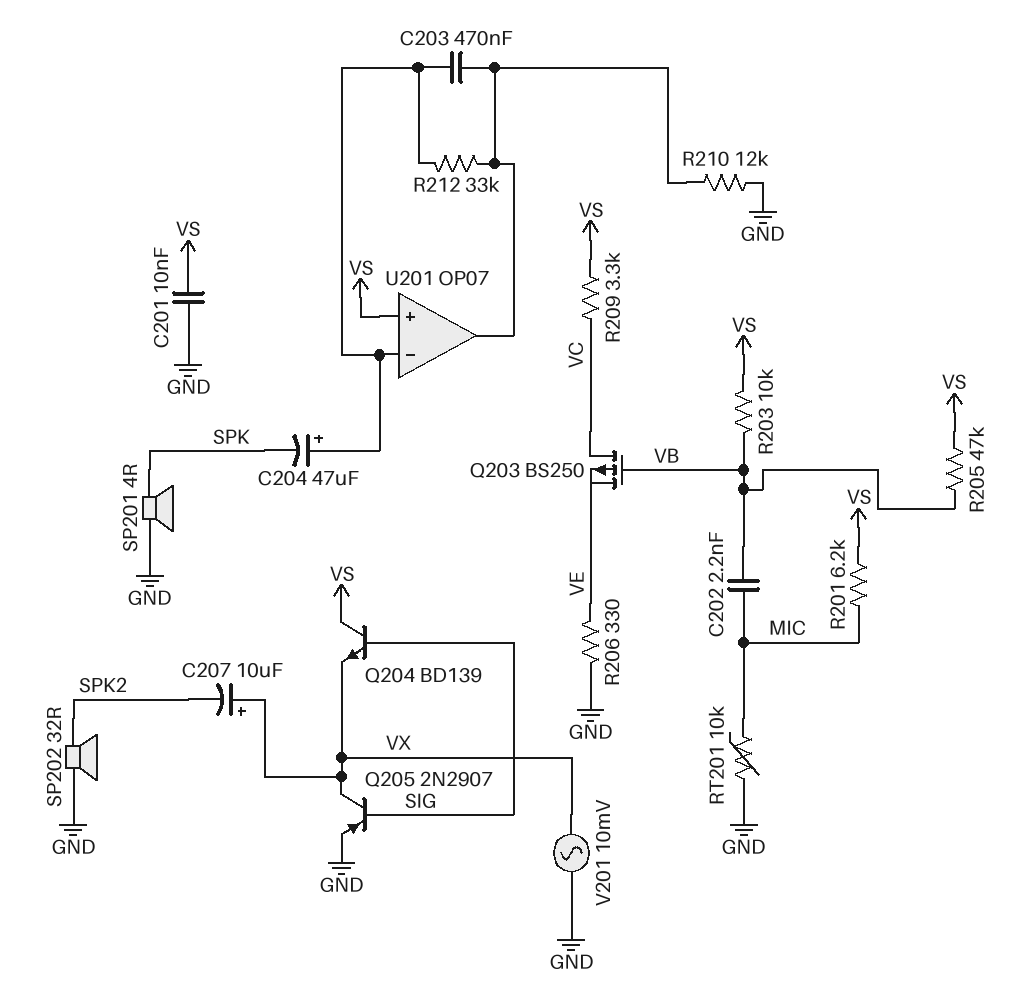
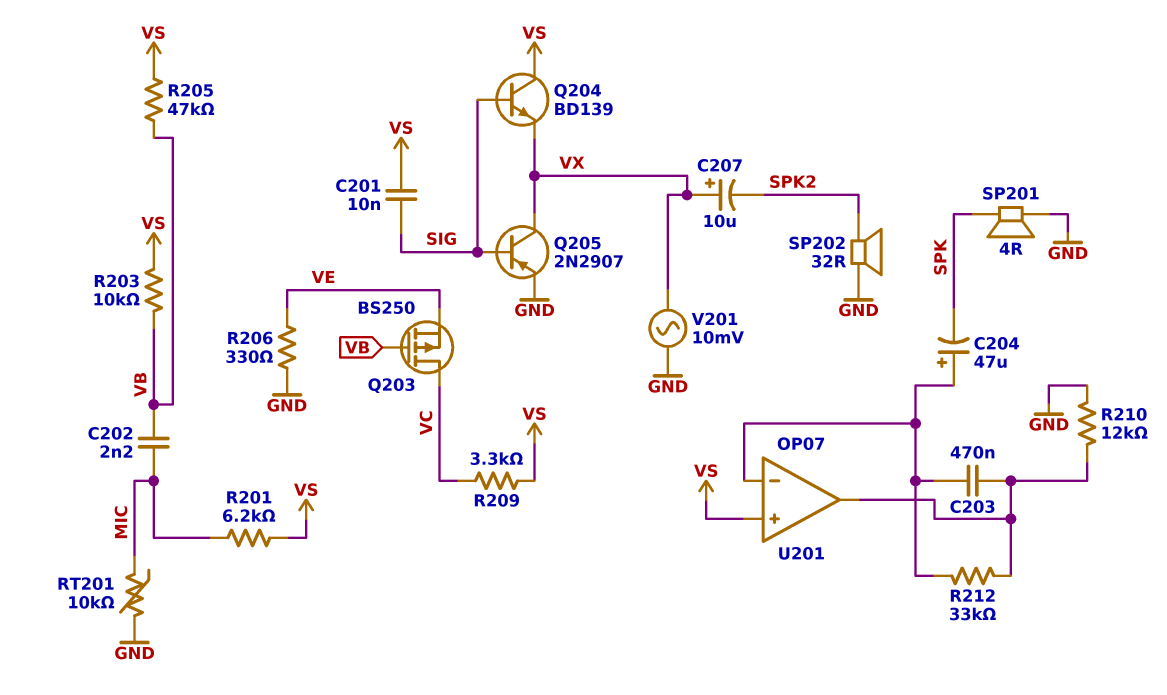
C201: 10nF (GND, VS) -> 10nF (SIG, VS)

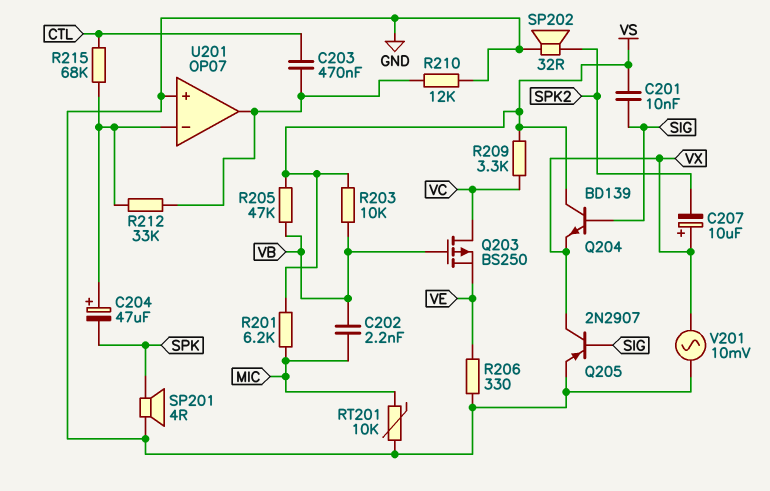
C203: 470nF (U201/in-, U201/out) -> 470nF (CTL, U201/out)
R215: none -> 68k (CTL, U201/in-)
U201 pin in+: VS -> GND

